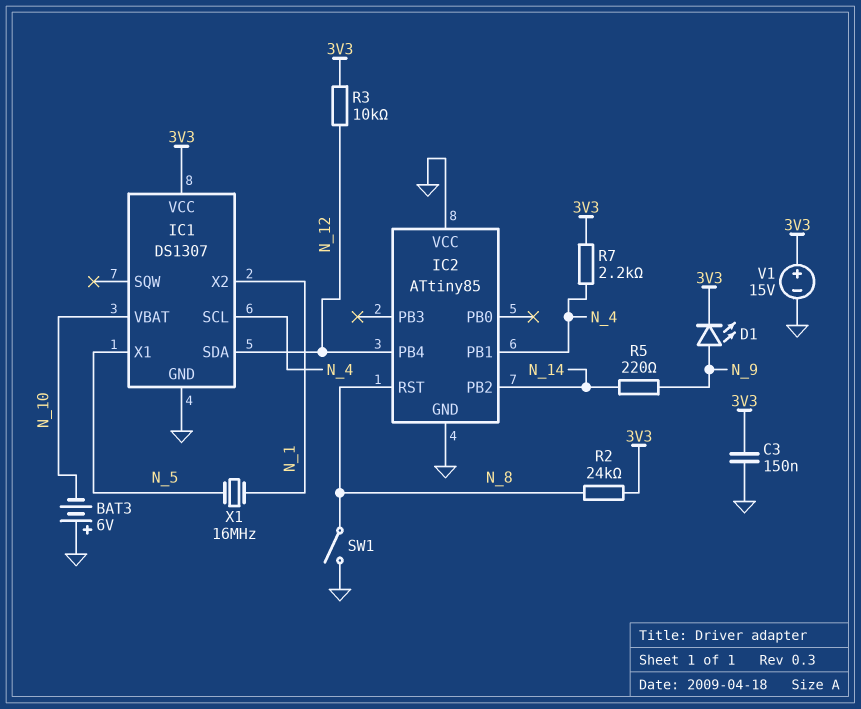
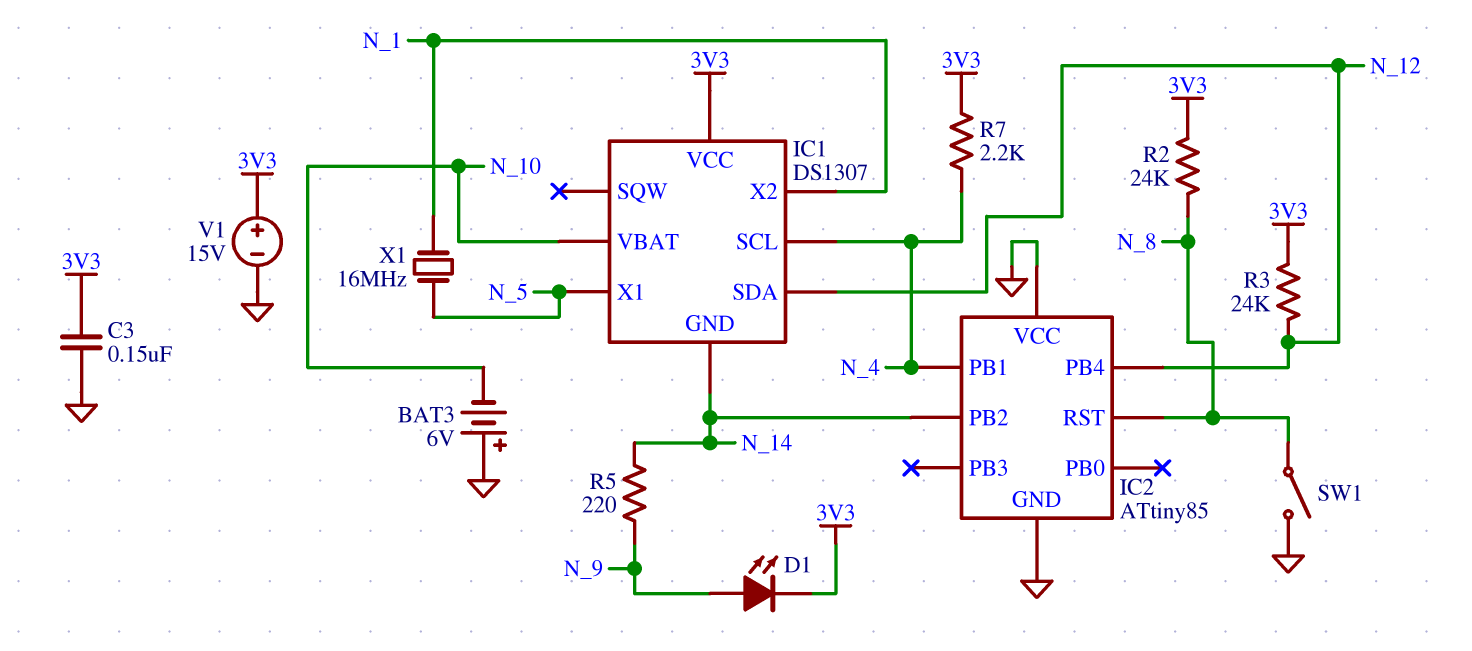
IC1 pin GND: GND -> N_14
R3: 10k (3V3, N_12) -> 24k (3V3, N_12)

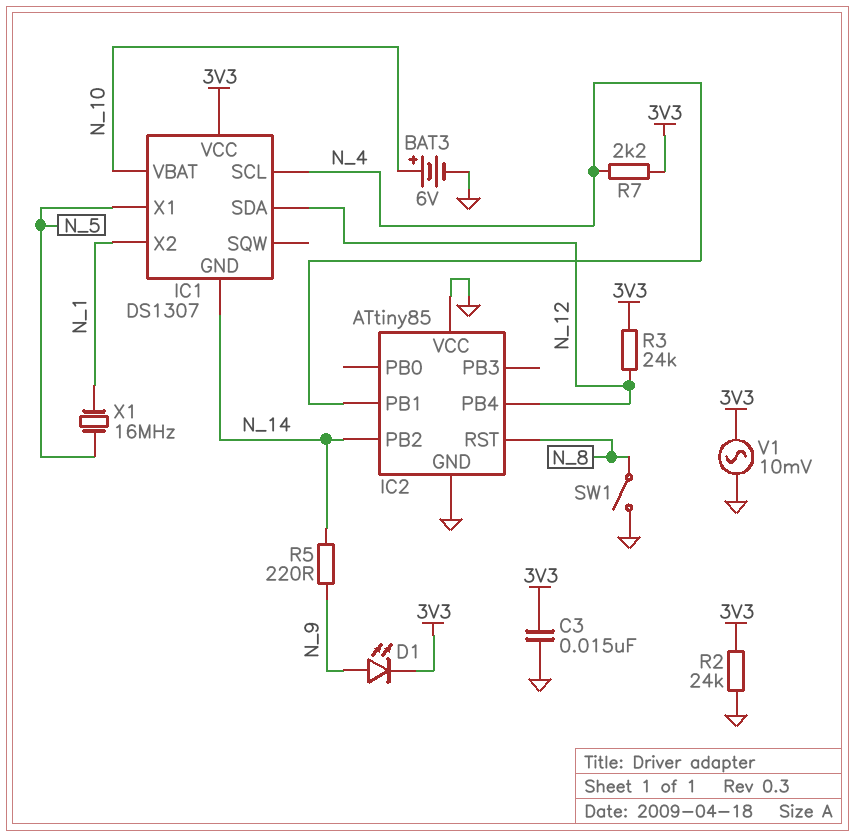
BAT3: 6V (plus GND, minus N_10) -> 6V (plus N_10, minus GND)
C3: 150nF (3V3, GND) -> 15nF (3V3, GND)
R2: 24k (3V3, N_8) -> 24k (3V3, GND)
V1: 15V (plus 3V3, minus GND) -> AC 10mV (3V3, GND)

